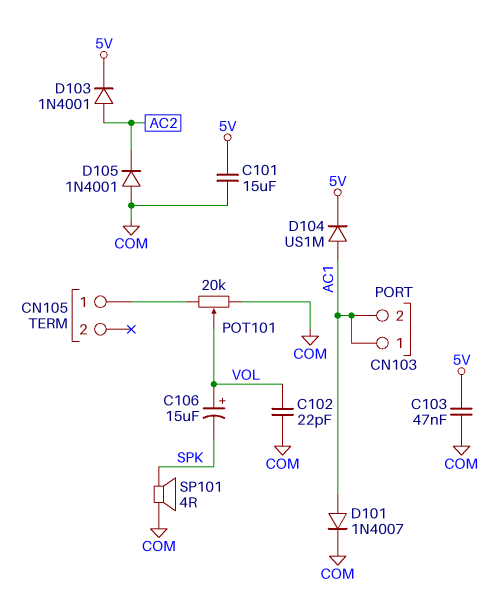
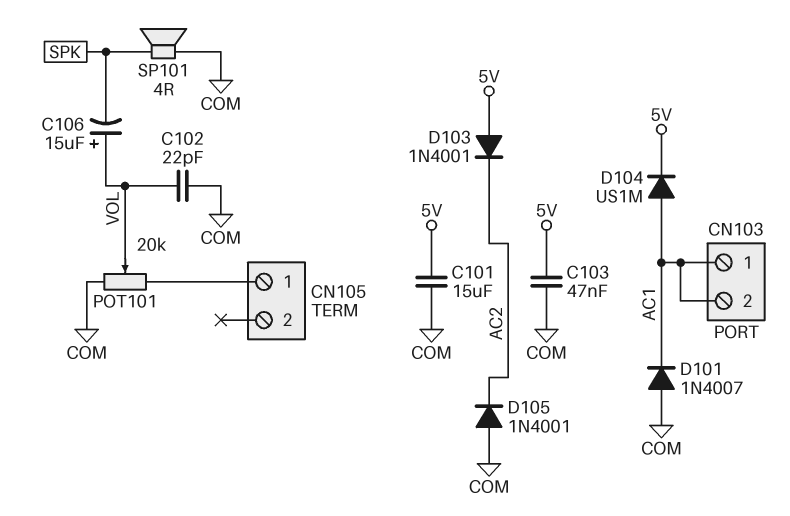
D101: diode 1N4007 (A AC1, K COM) -> diode 1N4007 (A COM, K AC1)
D103: diode 1N4001 (A AC2, K 5V) -> diode 1N4001 (A 5V, K AC2)

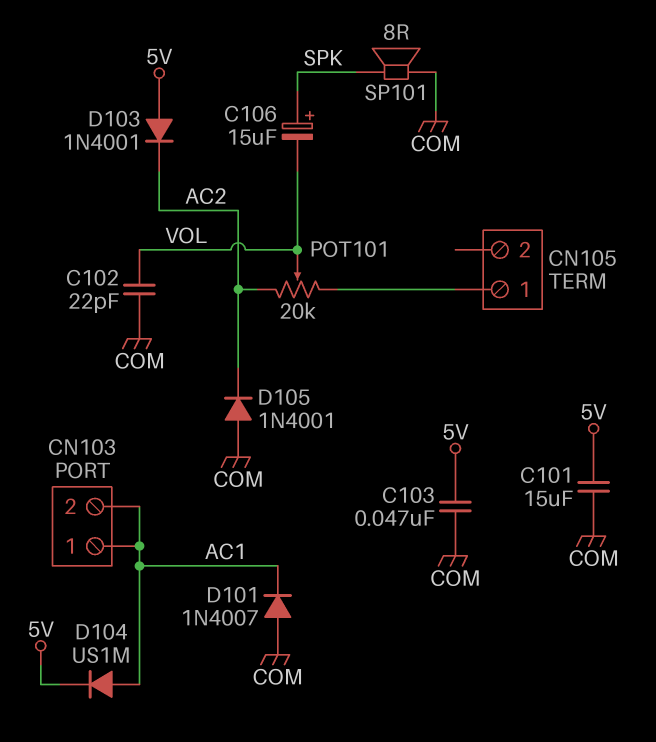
C106: 15uF (plus VOL, minus SPK) -> 15uF (plus SPK, minus VOL)
POT101: 20k (CN105/1, COM, wiper VOL) -> 20k (AC2, CN105/1, wiper VOL)
SP101: speaker 4R (COM, SPK) -> speaker 8R (COM, SPK)

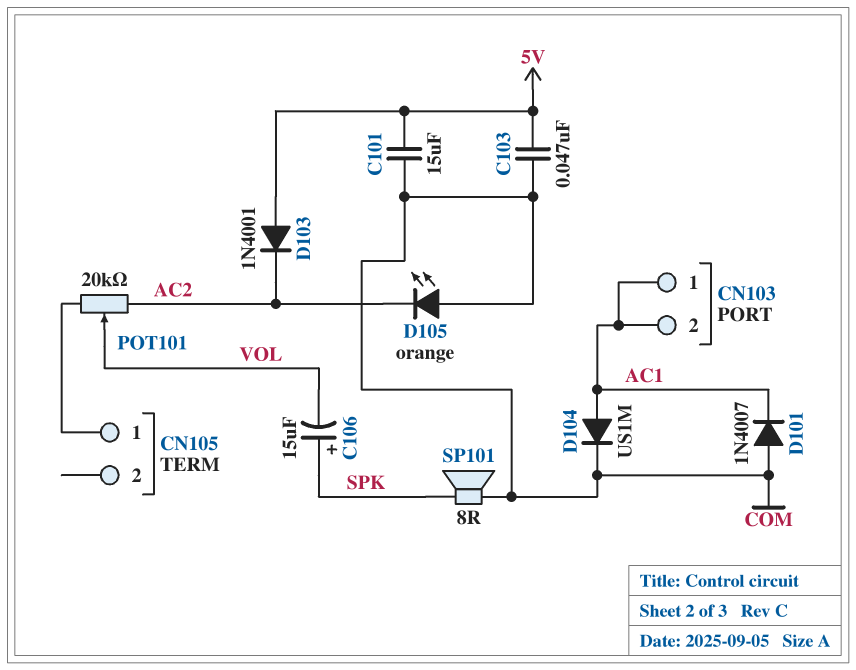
C102: 22pF (COM, VOL) -> none
D104: diode US1M (A AC1, K 5V) -> diode US1M (A AC1, K COM)
D105: diode 1N4001 (A COM, K AC2) -> LED orange (A COM, K AC2)

